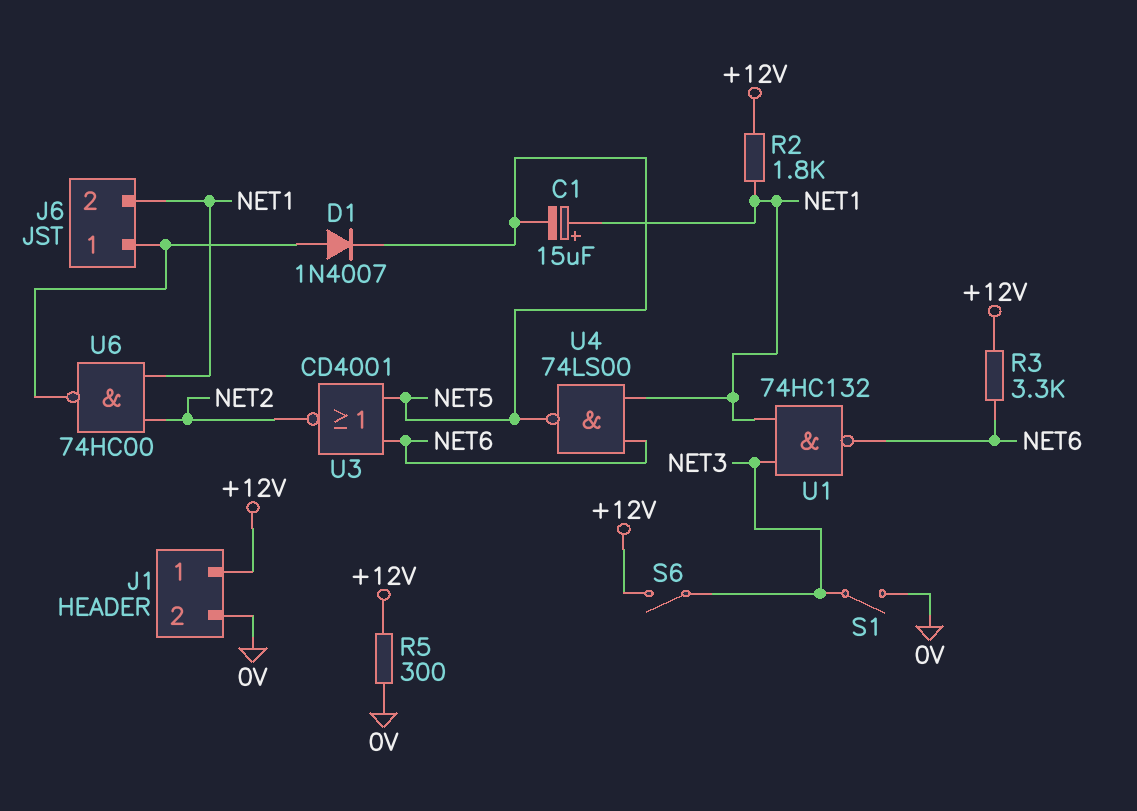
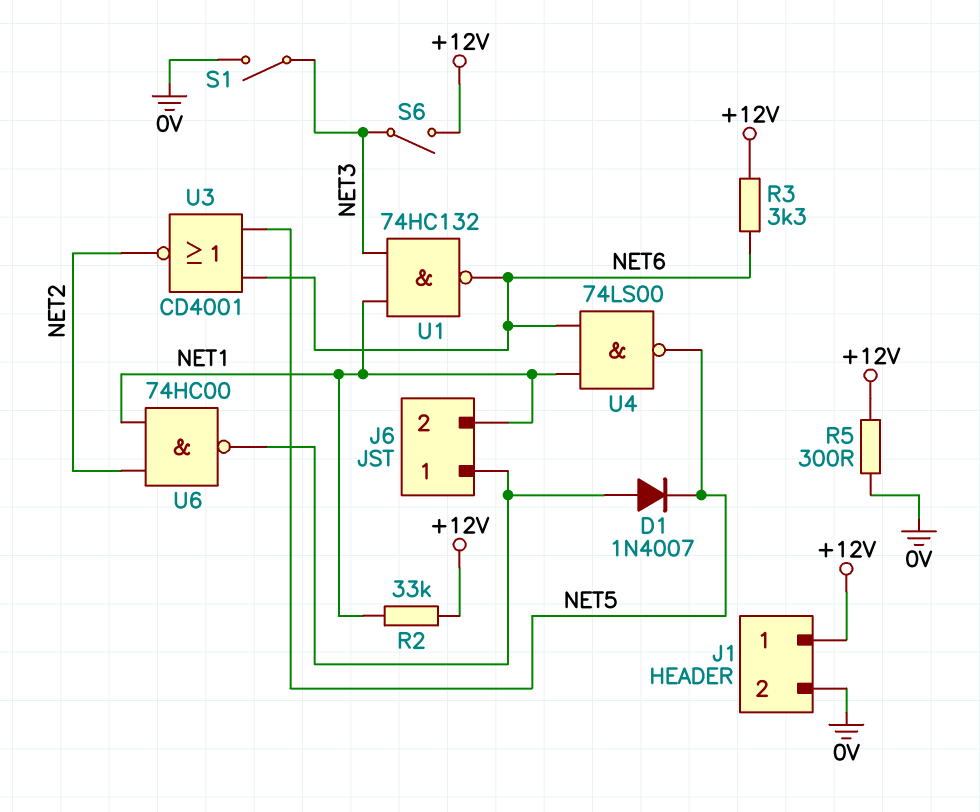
C1: 15uF (plus NET1, minus NET5) -> none
R2: 1.8k (+12V, NET1) -> 33k (+12V, NET1)

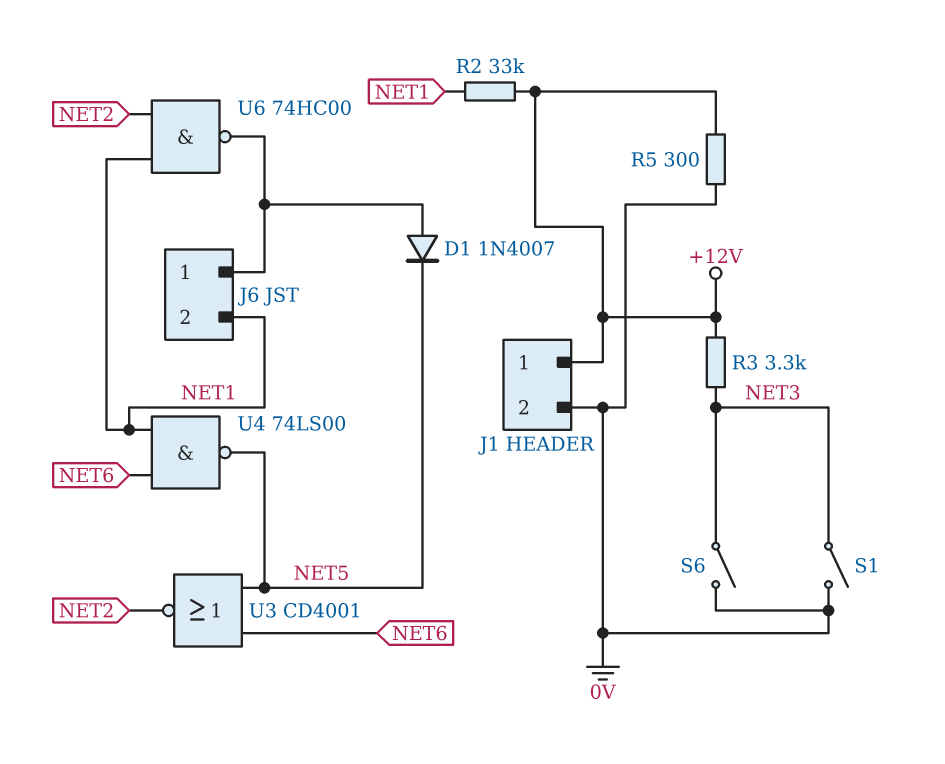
R3: 3.3k (+12V, NET6) -> 3.3k (+12V, NET3)
S6: switch (+12V, NET3) -> switch (0V, NET3)
U1: NAND 74HC132 (in NET1, in NET3, out NET6) -> none

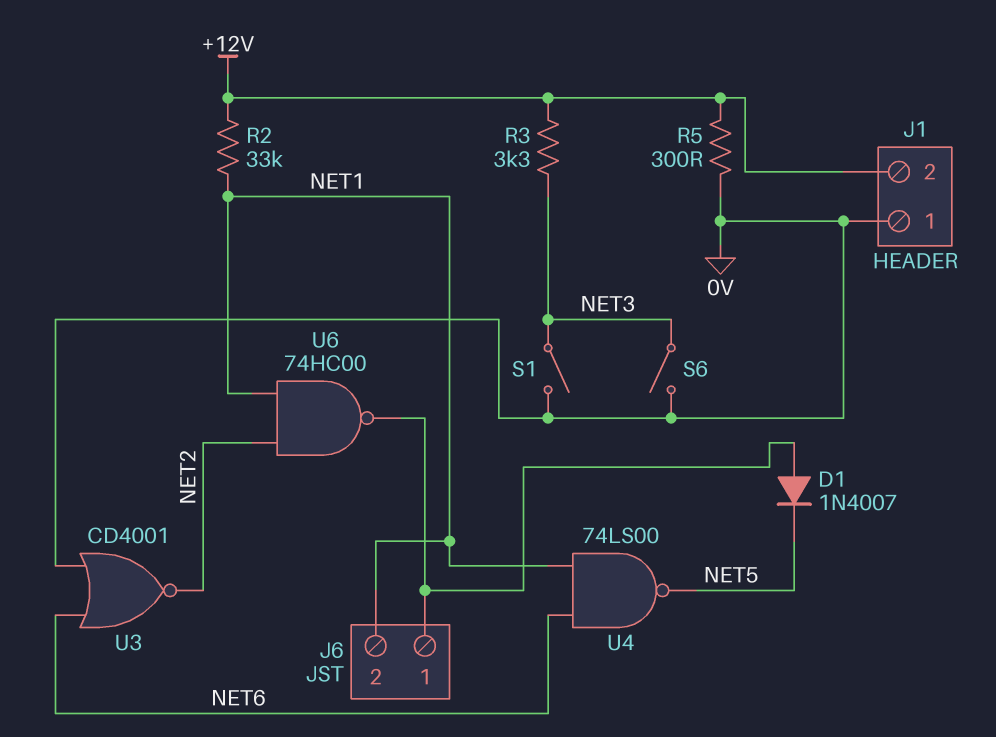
J1 pin 1: +12V -> 0V
J1 pin 2: 0V -> +12V
U3: NOR CD4001 (in NET5, in NET6, out NET2) -> NOR CD4001 (in 0V, in NET6, out NET2)

